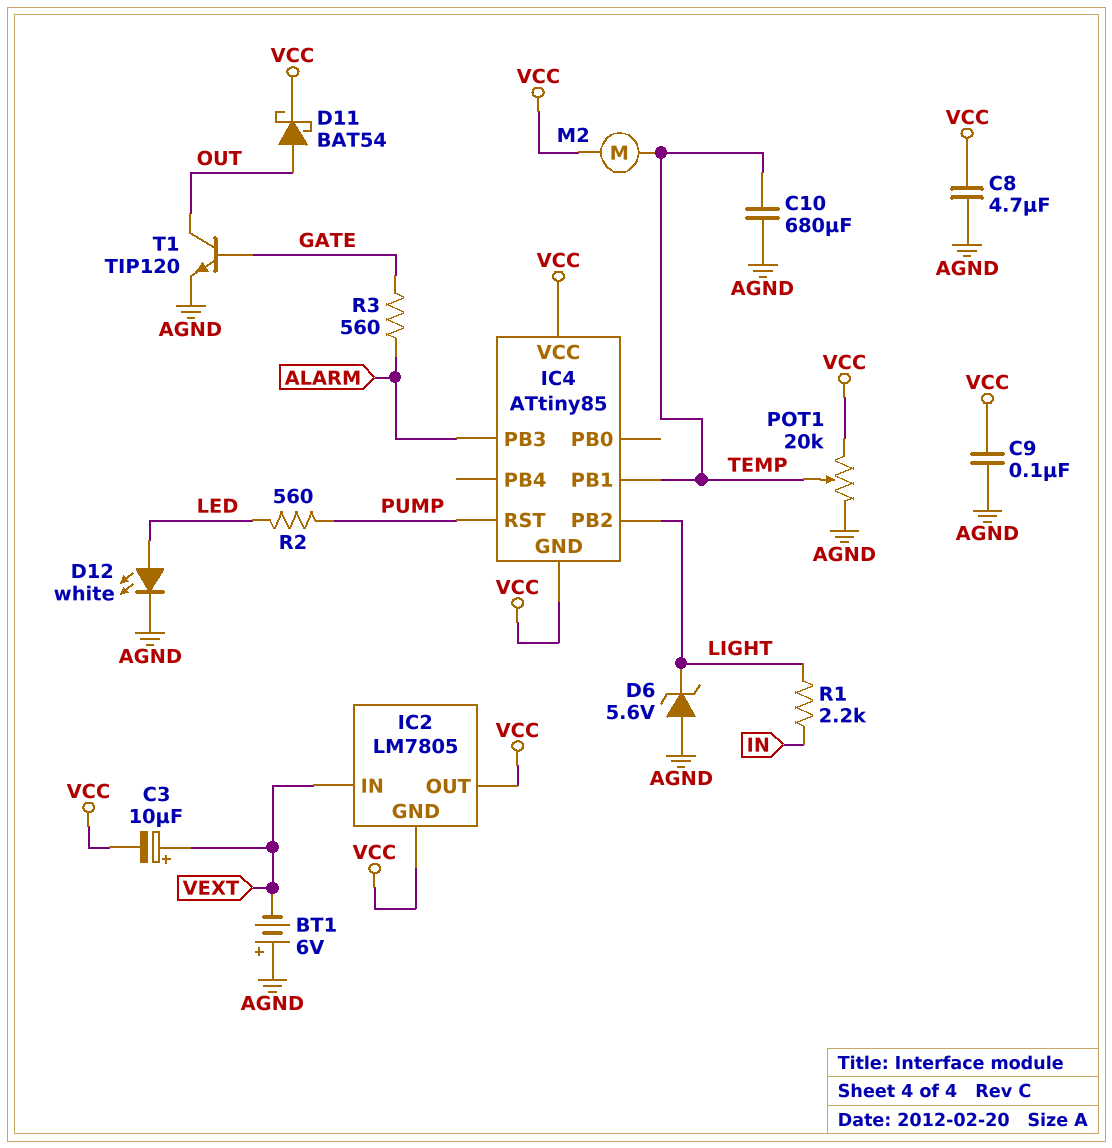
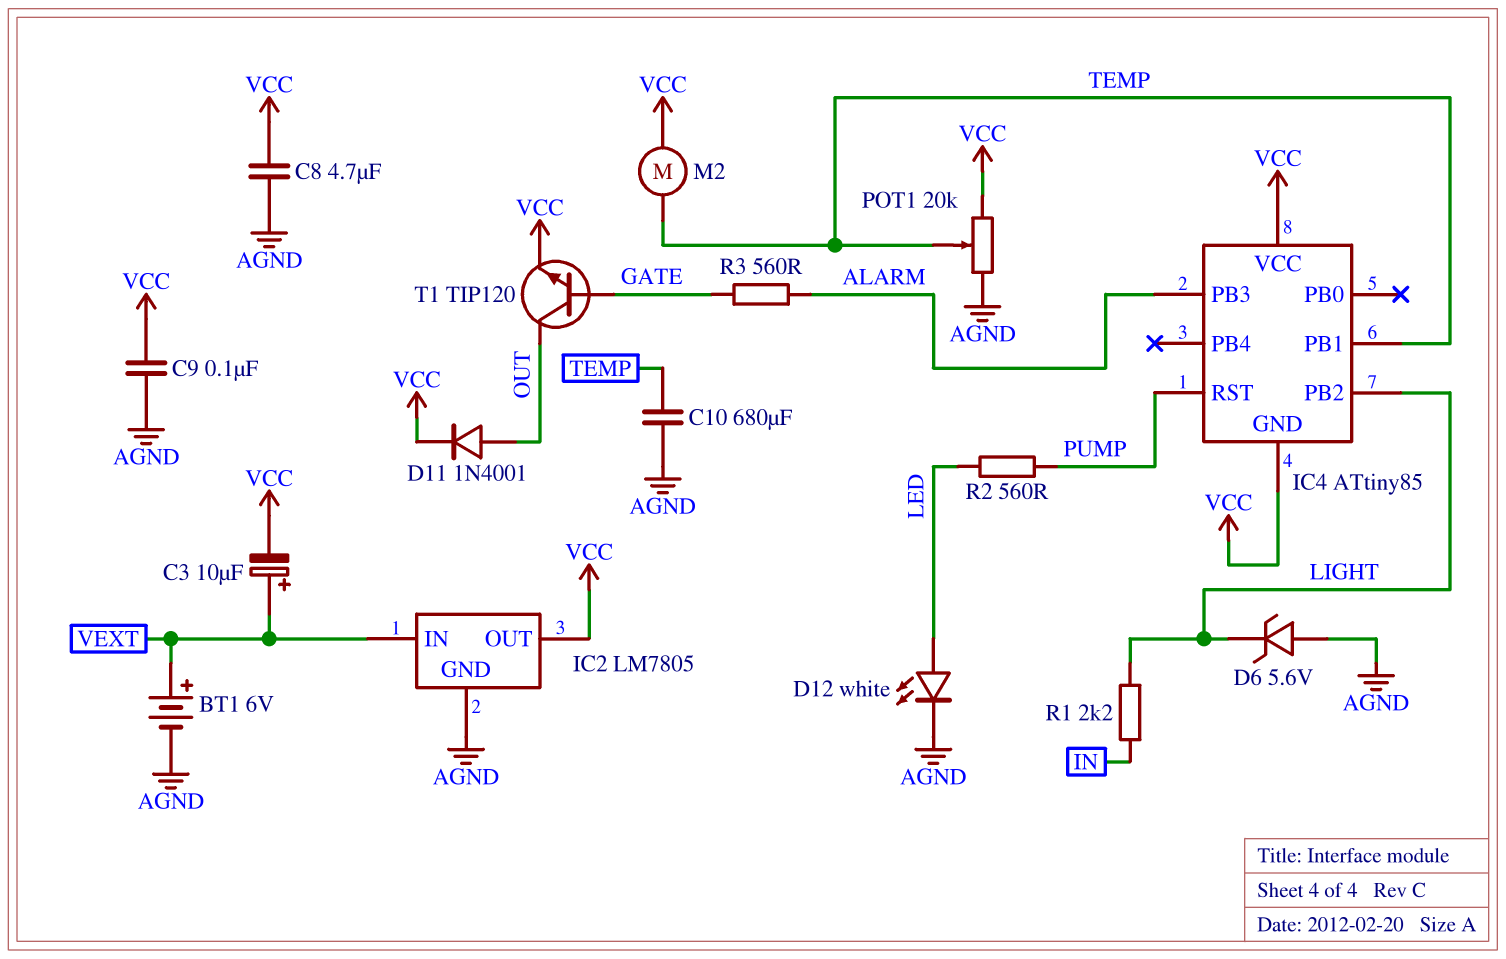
BT1: 6V (plus AGND, minus VEXT) -> 6V (plus VEXT, minus AGND)
D11: schottky BAT54 (A OUT, K VCC) -> diode 1N4001 (A OUT, K VCC)
IC2 pin GND: VCC -> AGND
T1: NPN TIP120 (B GATE, C OUT, E AGND) -> NPN TIP120 (B GATE, C OUT, E VCC)

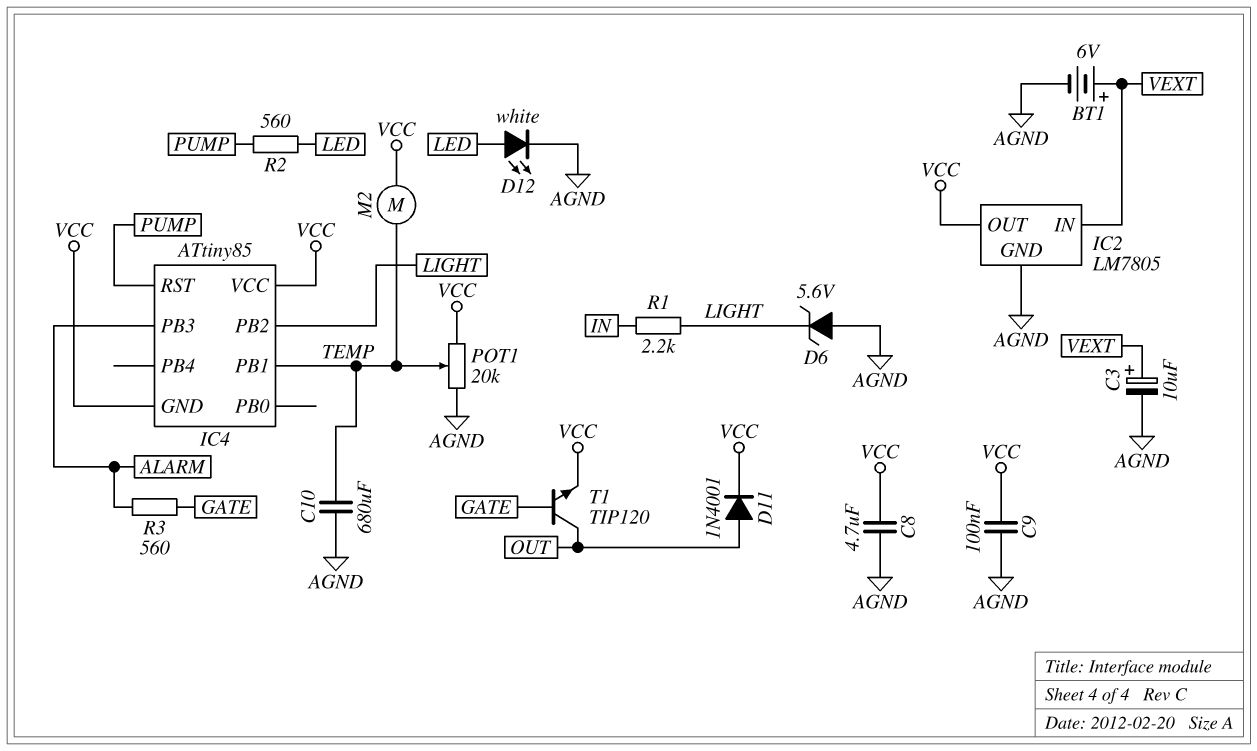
C3: 10uF (plus VEXT, minus VCC) -> 10uF (plus VEXT, minus AGND)

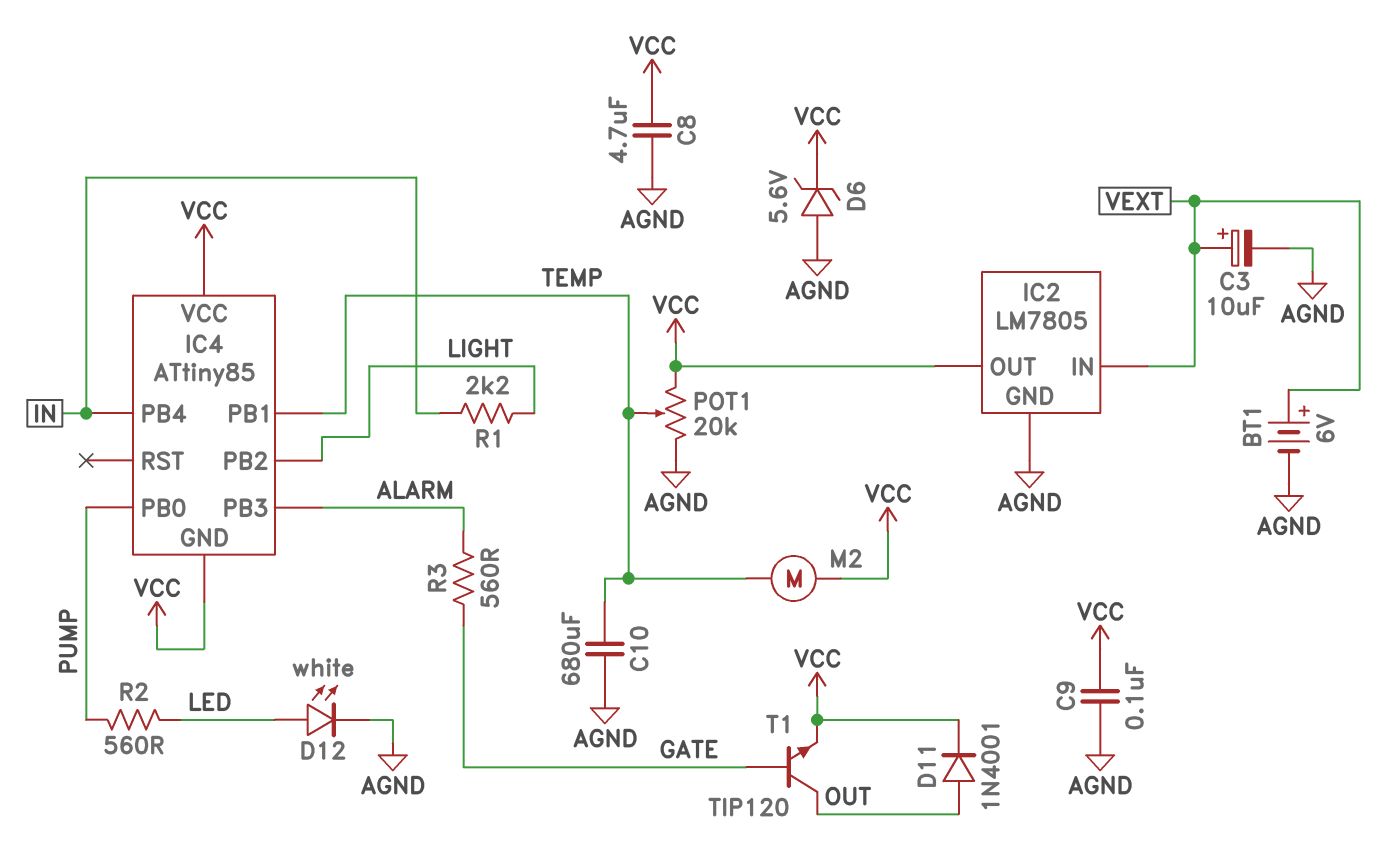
D6: zener 5.6V (A AGND, K LIGHT) -> zener 5.6V (A AGND, K VCC)
IC4 pin PB0: none -> PUMP
IC4 pin PB4: none -> IN
IC4 pin RST: PUMP -> none

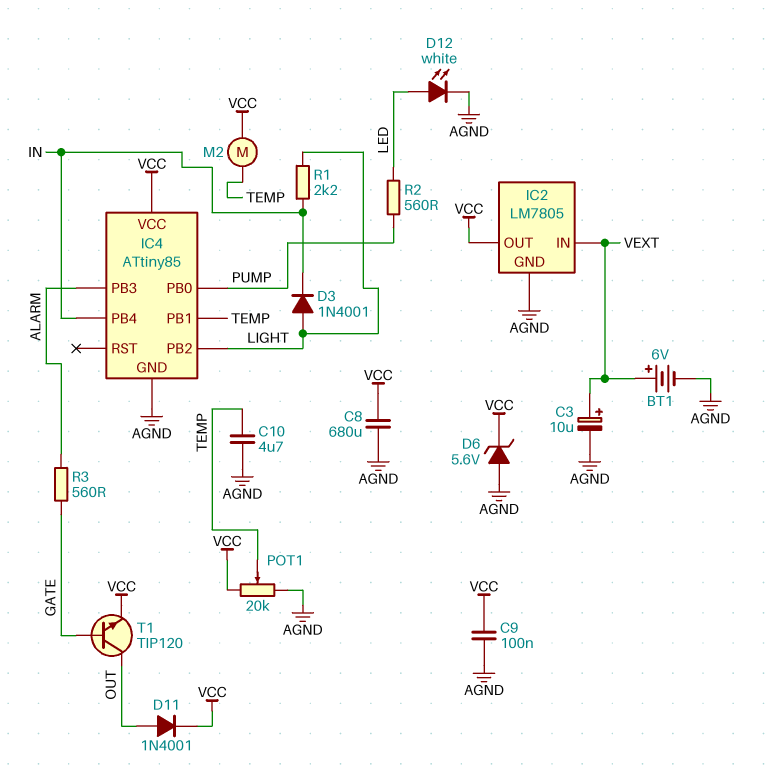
C8: 4.7uF (AGND, VCC) -> 680uF (AGND, VCC)
C10: 680uF (AGND, TEMP) -> 4.7uF (AGND, TEMP)
D3: none -> diode 1N4001 (A LIGHT, K IN)
IC4 pin GND: VCC -> AGND

